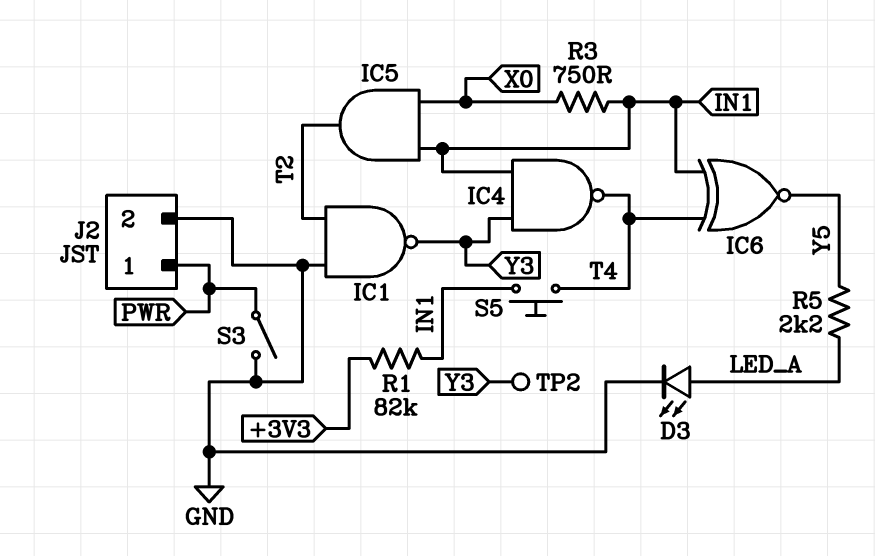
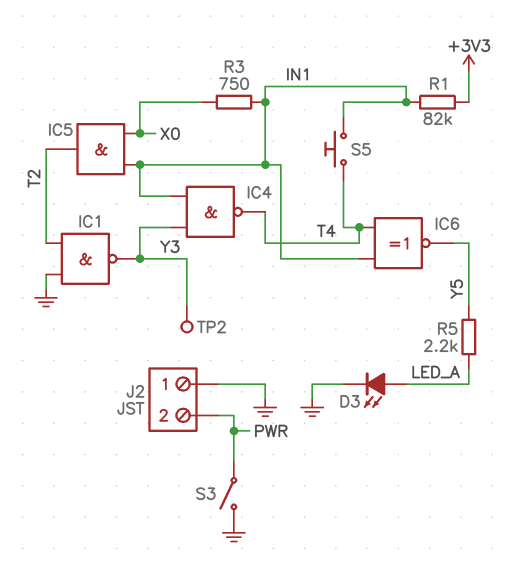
J2 pin 1: PWR -> GND
J2 pin 2: GND -> PWR

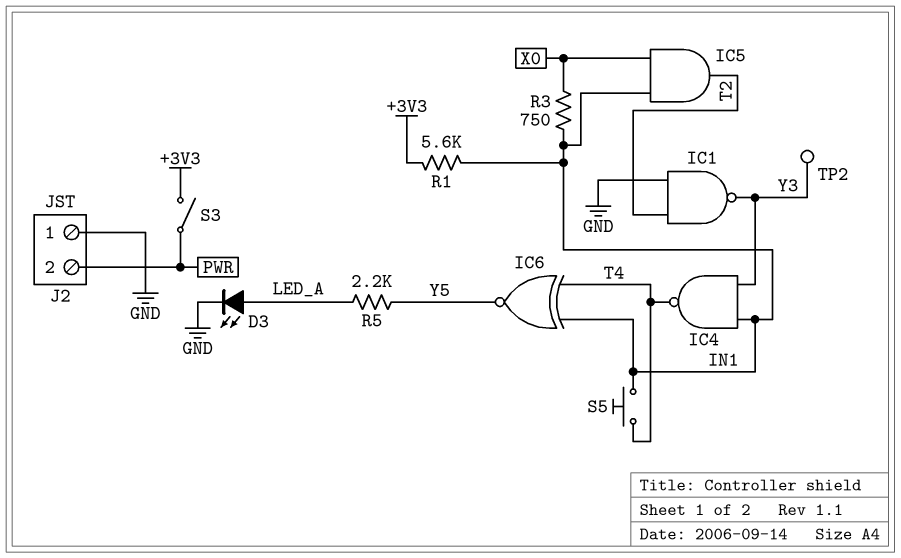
R1: 82k (+3V3, IN1) -> 5.6k (+3V3, IN1)
S3: switch (GND, PWR) -> switch (+3V3, PWR)

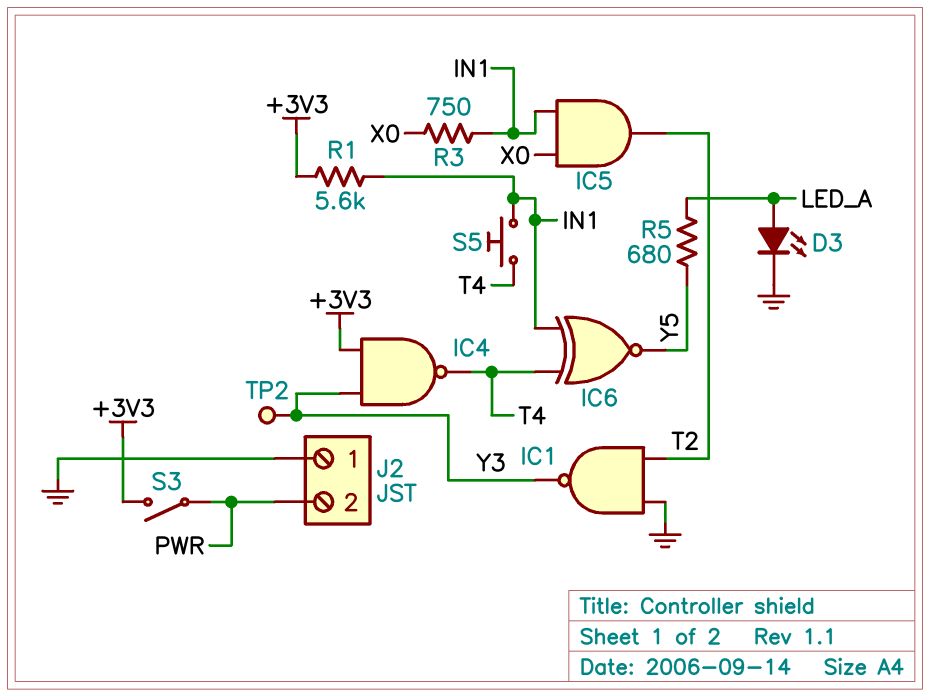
IC4: NAND (in IN1, in Y3, out T4) -> NAND (in +3V3, in Y3, out T4)
R5: 2.2k (LED_A, Y5) -> 680 (LED_A, Y5)

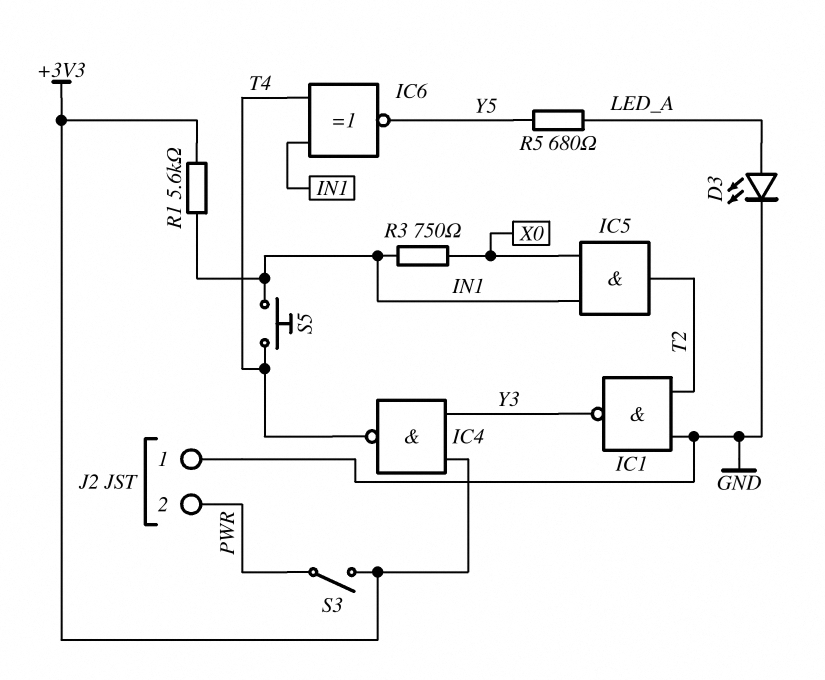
TP2: test point (Y3) -> none

